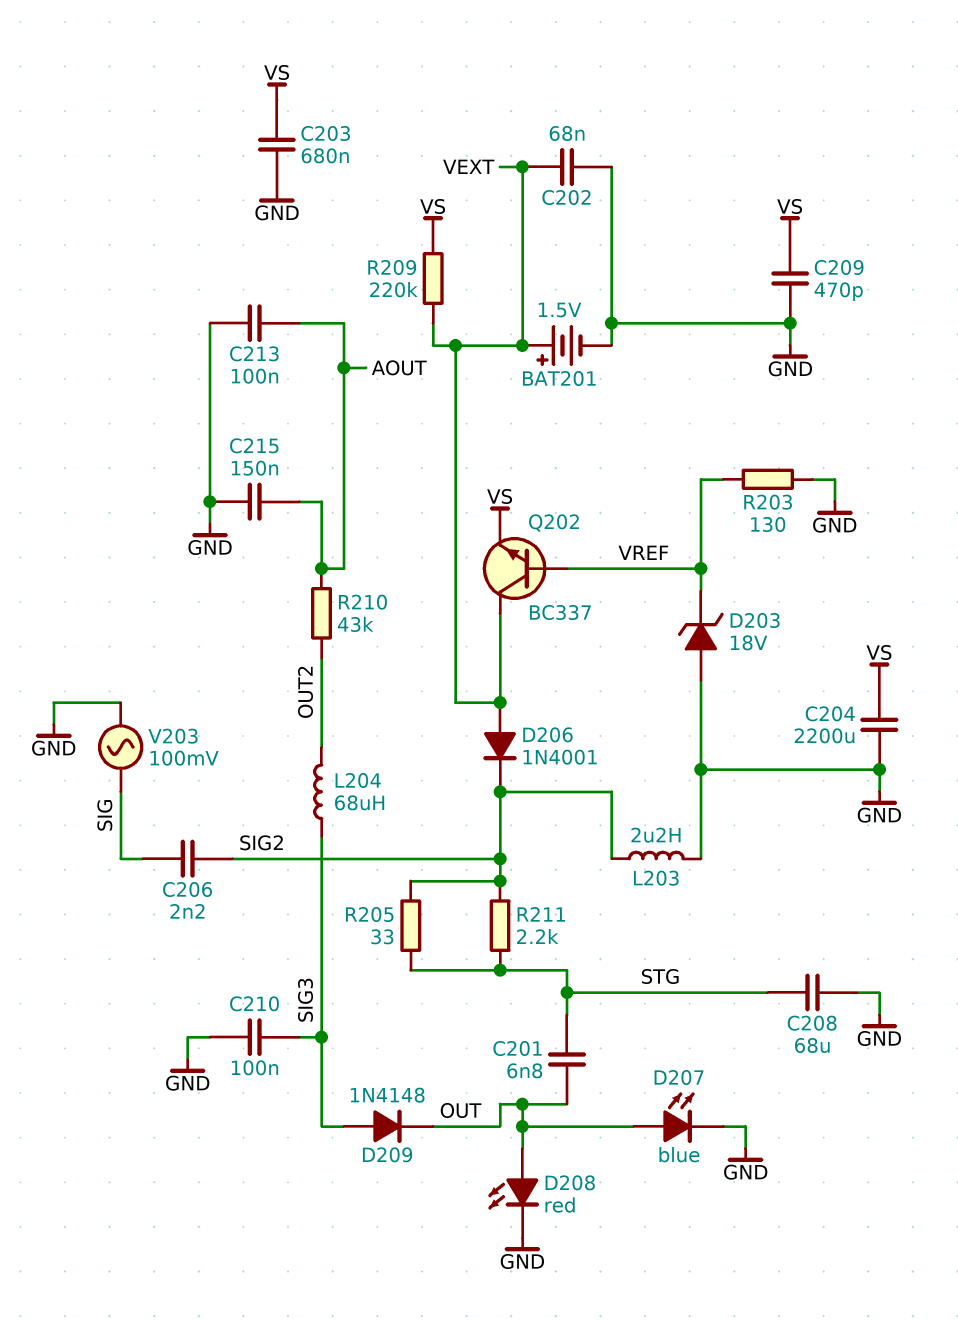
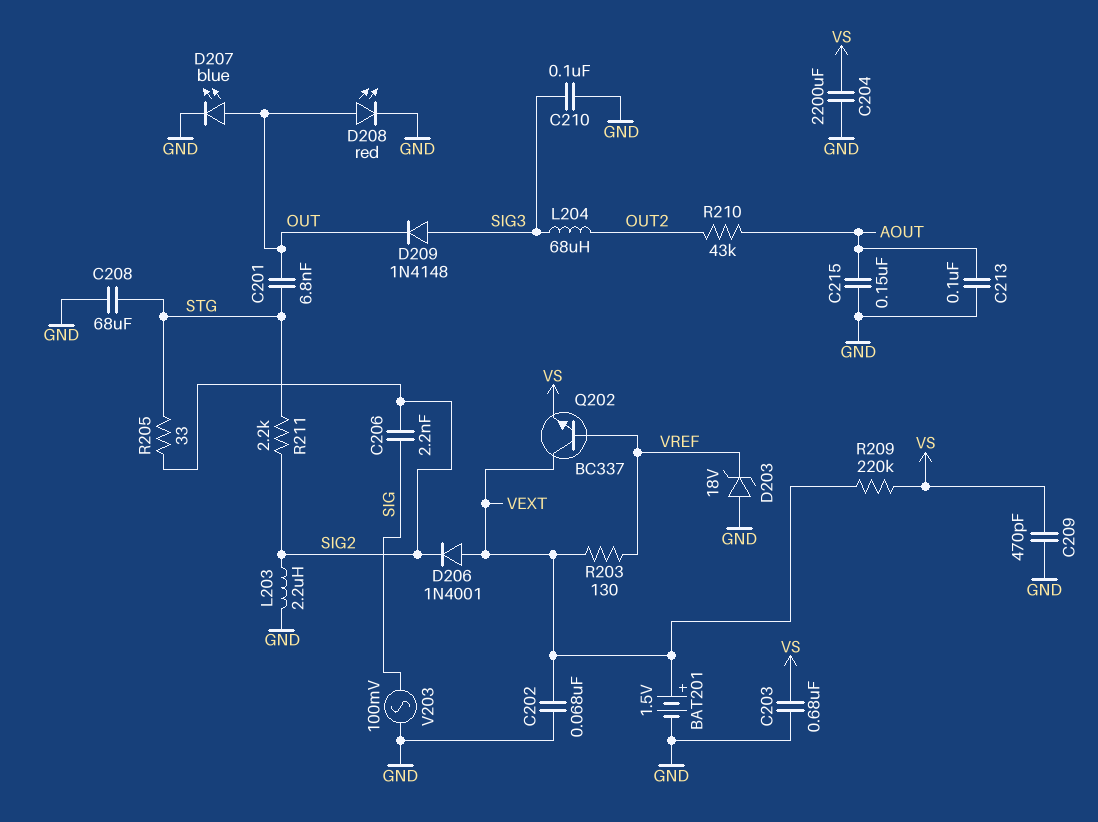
R203: 130 (GND, VREF) -> 130 (VEXT, VREF)

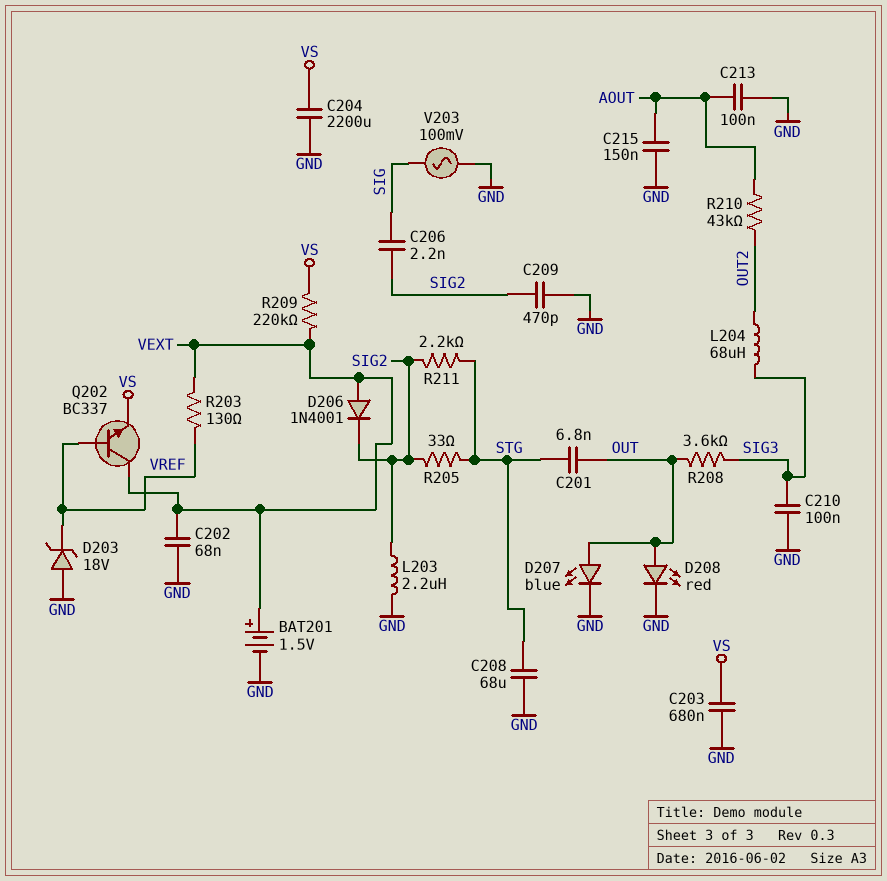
C209: 470pF (GND, VS) -> 470pF (GND, SIG2)
D209: diode 1N4148 (A SIG3, K OUT) -> none
R208: none -> 3.6k (OUT, SIG3)

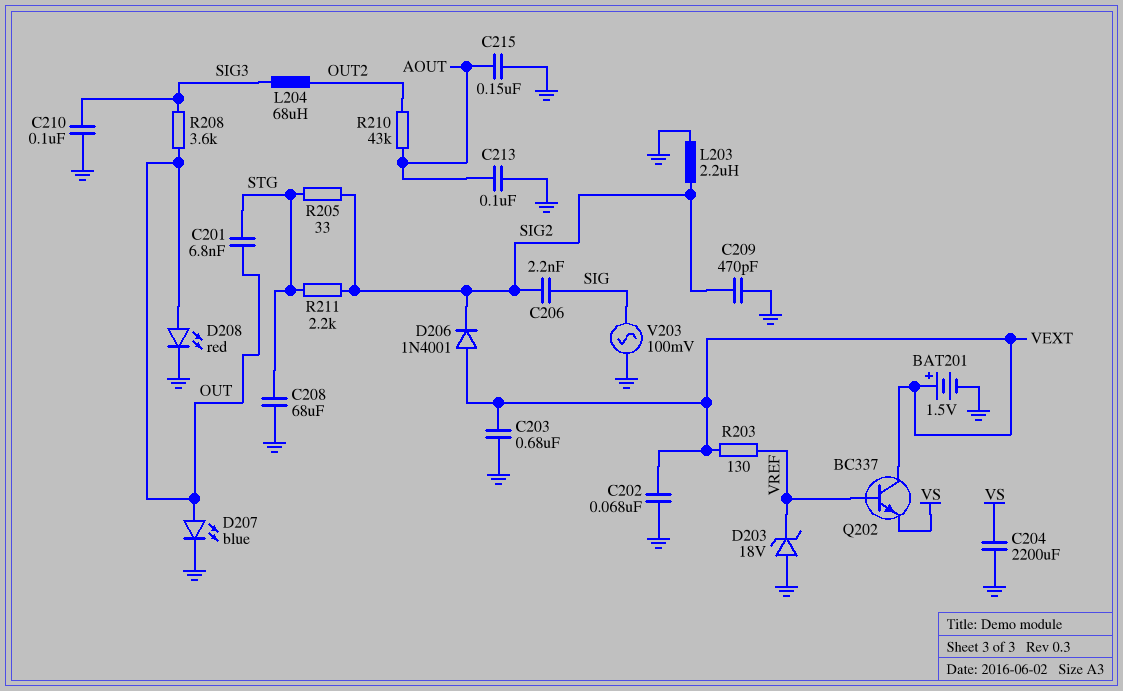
C203: 680nF (GND, VS) -> 680nF (GND, VEXT)
R209: 220k (VEXT, VS) -> none

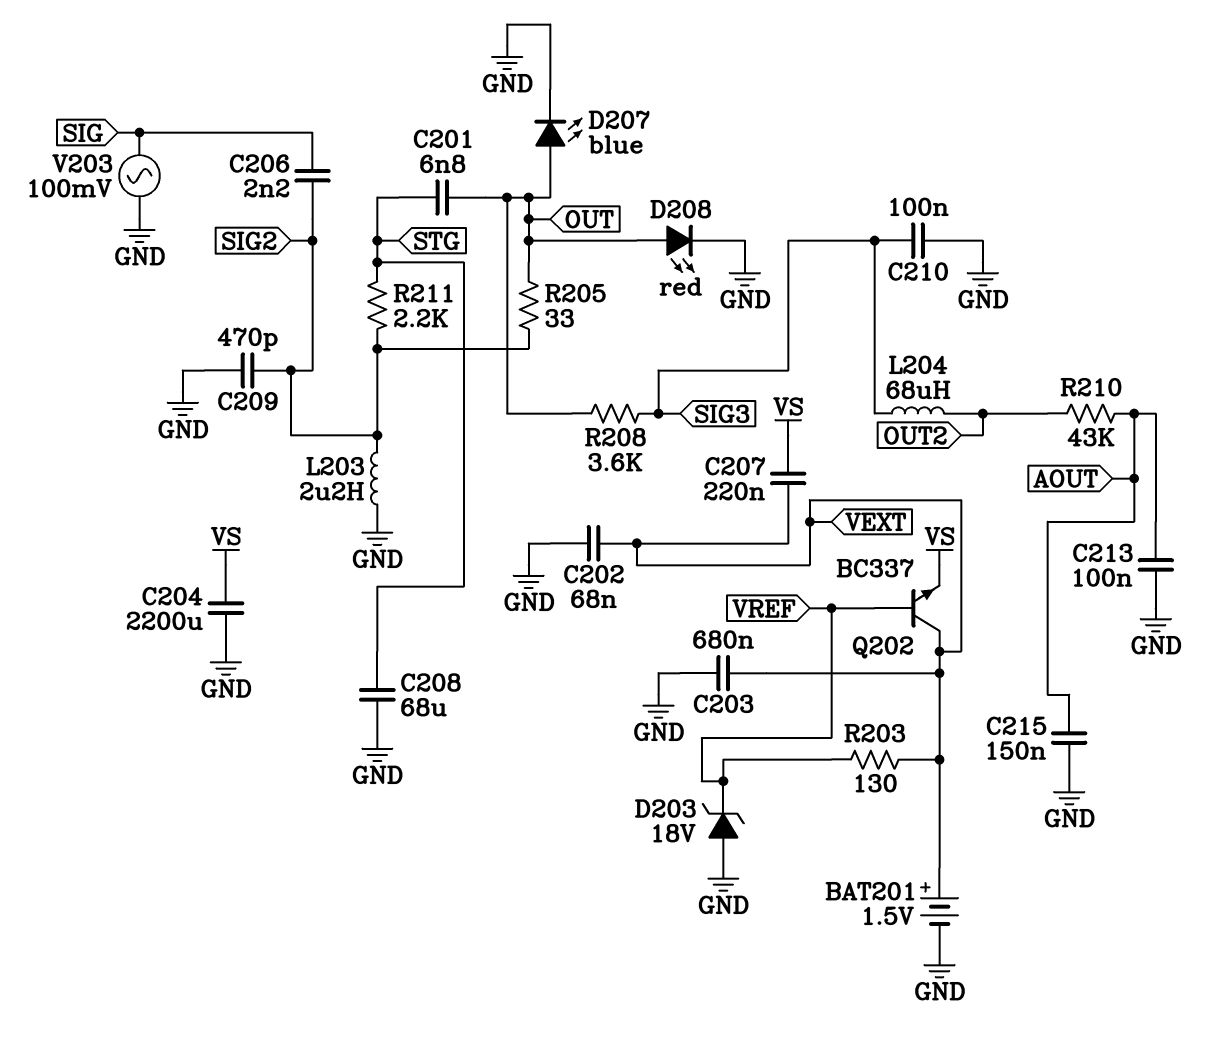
C207: none -> 220nF (VEXT, VS)
D206: diode 1N4001 (A VEXT, K SIG2) -> none
R205: 33 (SIG2, STG) -> 33 (OUT, SIG2)

